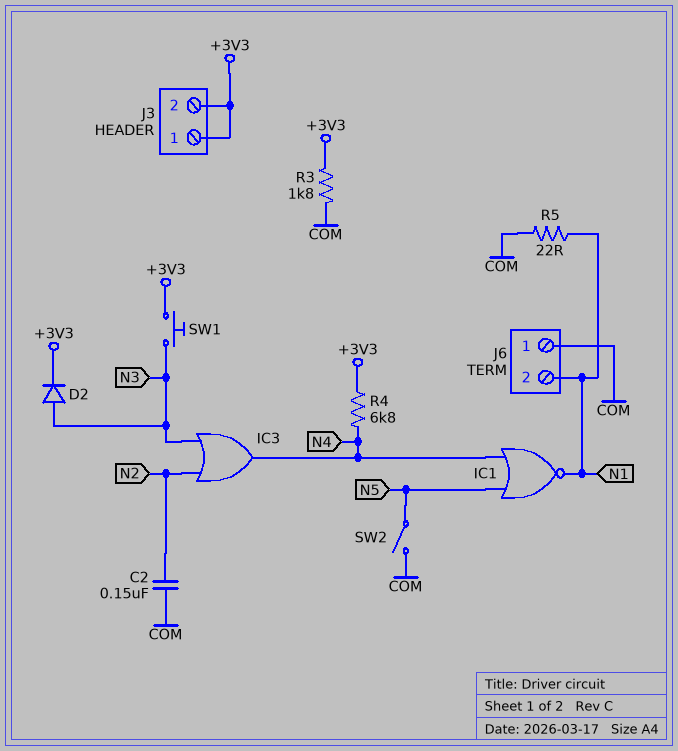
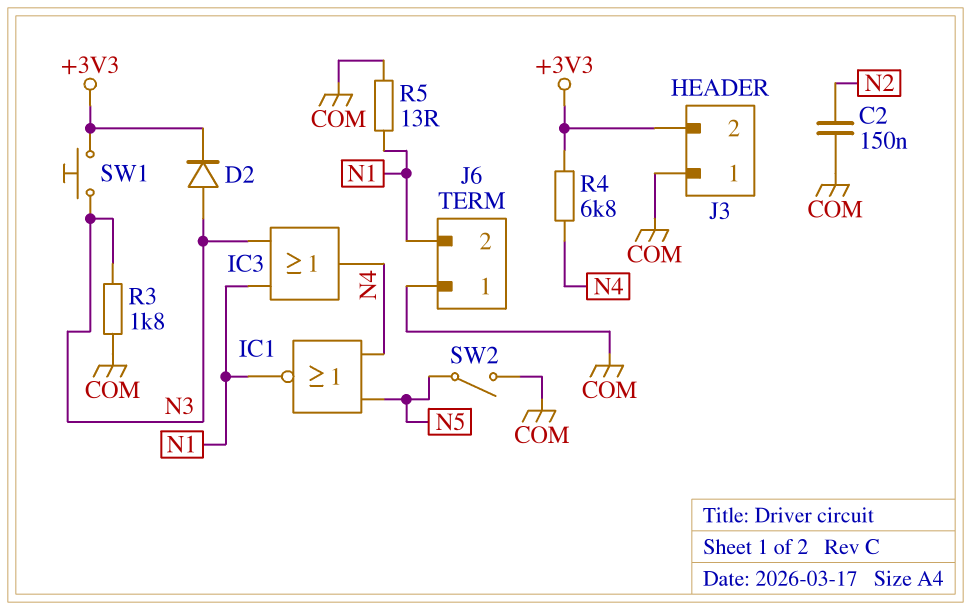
IC3: OR (in N2, in N3, out N4) -> OR (in N1, in N3, out N4)
J3 pin 1: +3V3 -> COM
R3: 1.8k (+3V3, COM) -> 1.8k (COM, N3)
R5: 22 (COM, N1) -> 13 (COM, N1)

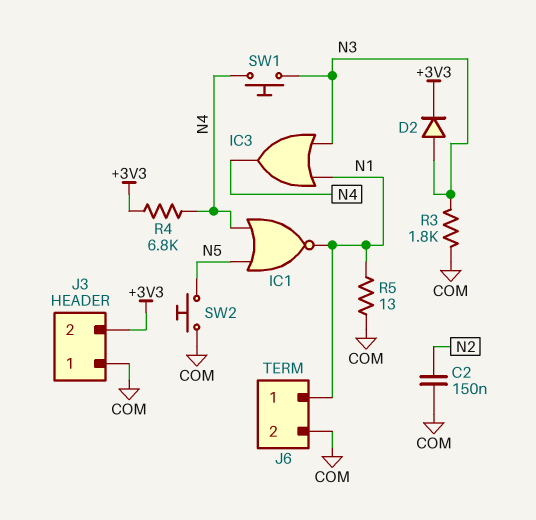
J6 pin 1: COM -> N1
J6 pin 2: N1 -> COM
SW1: button (+3V3, N3) -> button (N3, N4)
SW2: switch (COM, N5) -> button (COM, N5)

